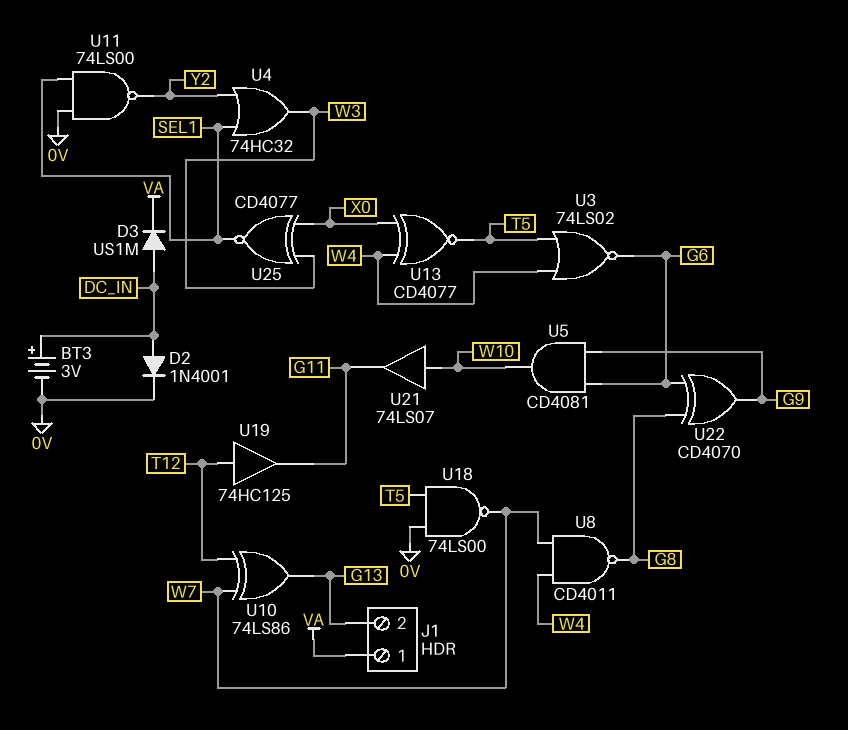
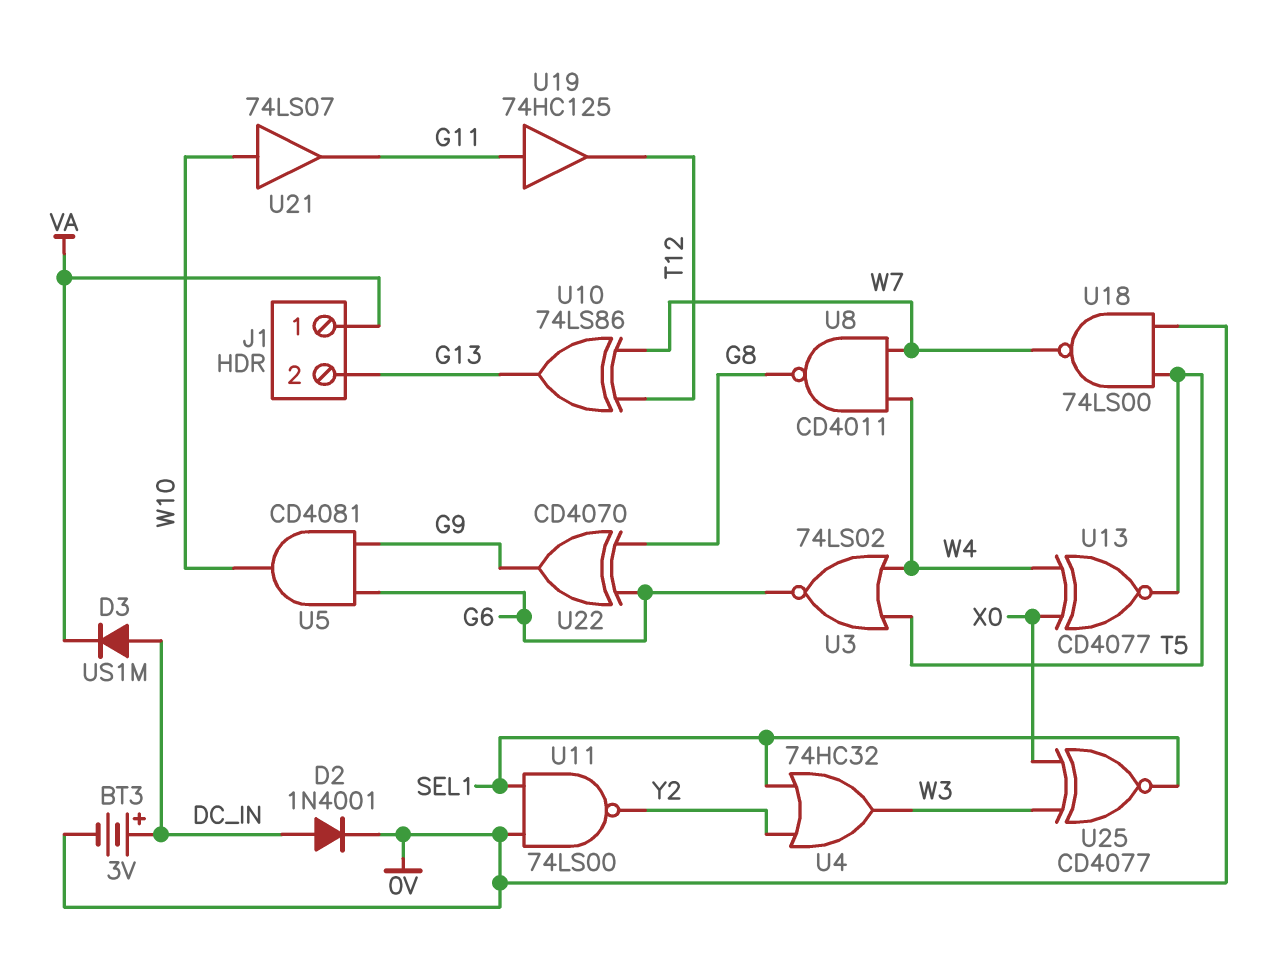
U19: buffer 74HC125 (in T12, out G11) -> buffer 74HC125 (in G11, out T12)

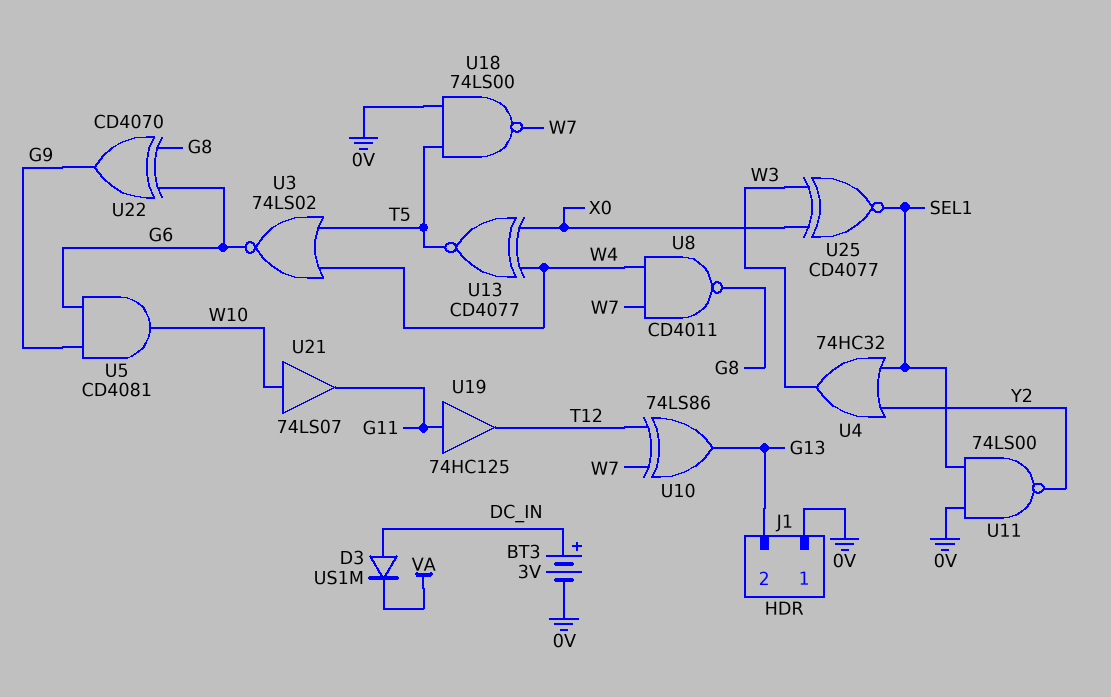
D2: diode 1N4001 (A DC_IN, K 0V) -> none
J1 pin 1: VA -> 0V

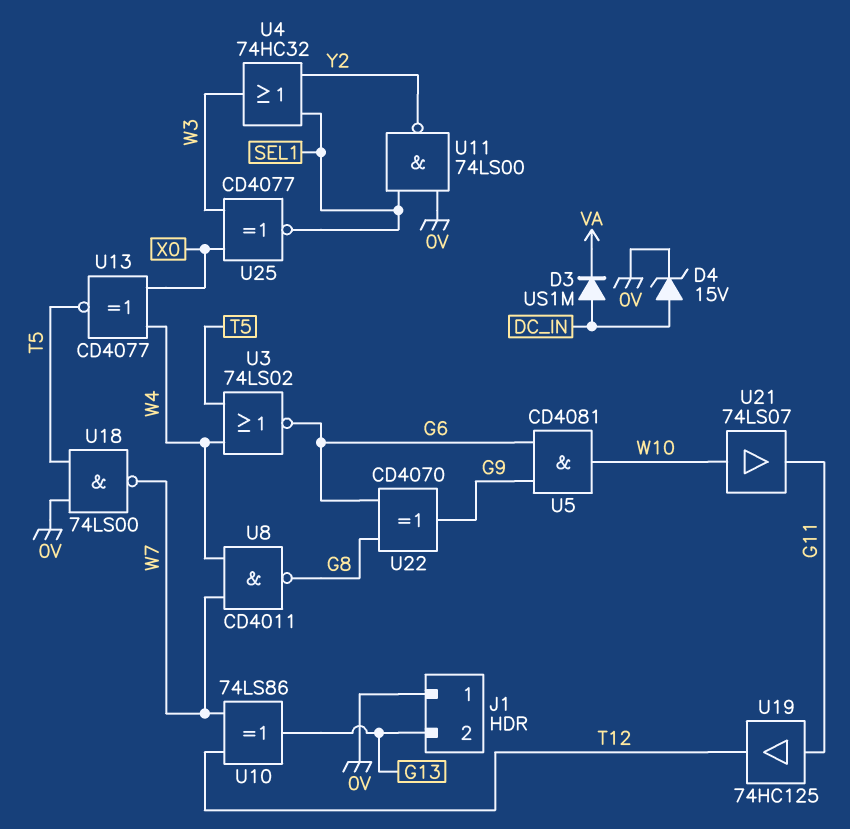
BT3: 3V (plus DC_IN, minus 0V) -> none
D4: none -> zener 15V (A DC_IN, K 0V)

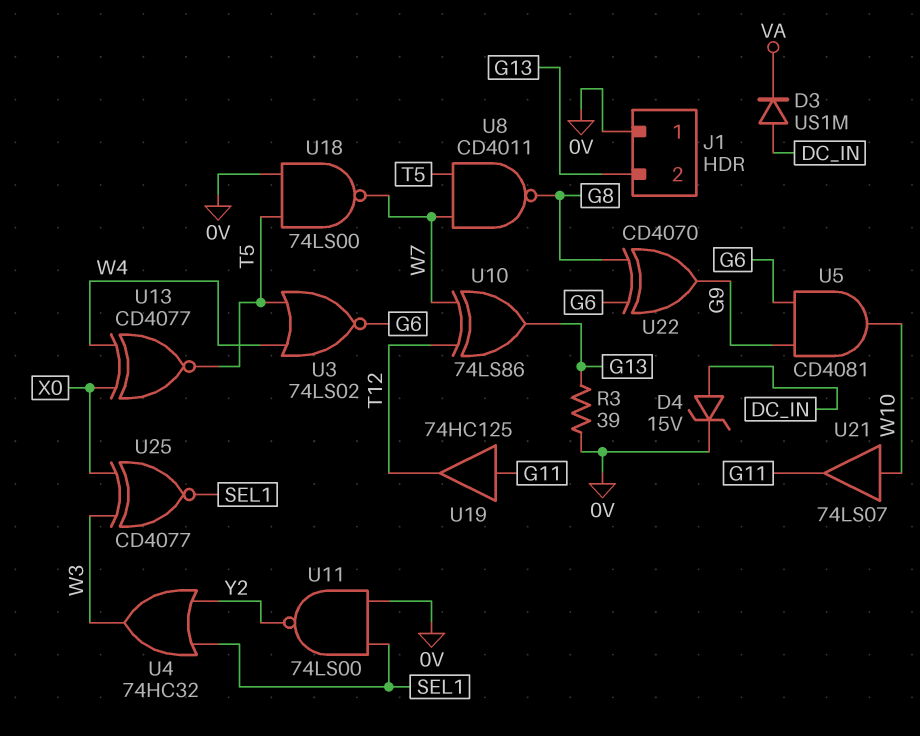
R3: none -> 39 (0V, G13)
U8: NAND CD4011 (in W4, in W7, out G8) -> NAND CD4011 (in T5, in W7, out G8)

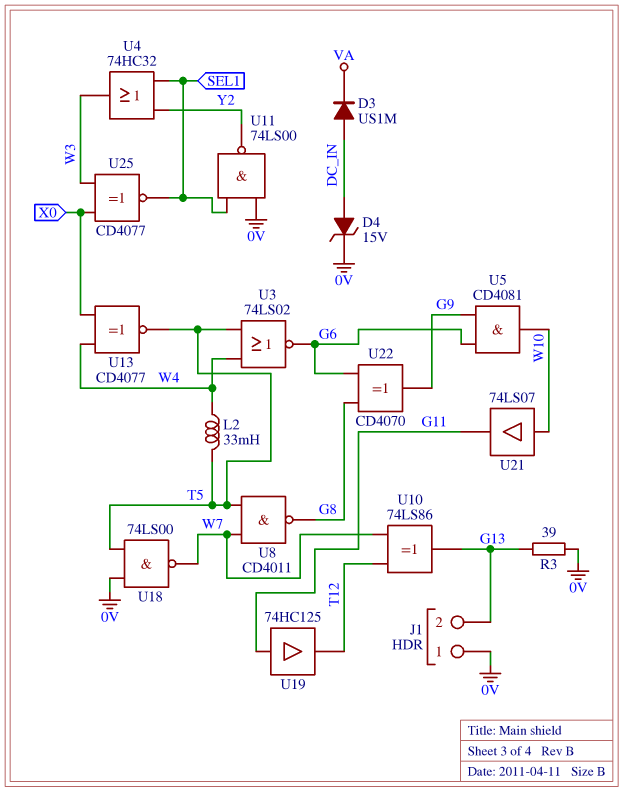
L2: none -> 33mH (T5, W4)

